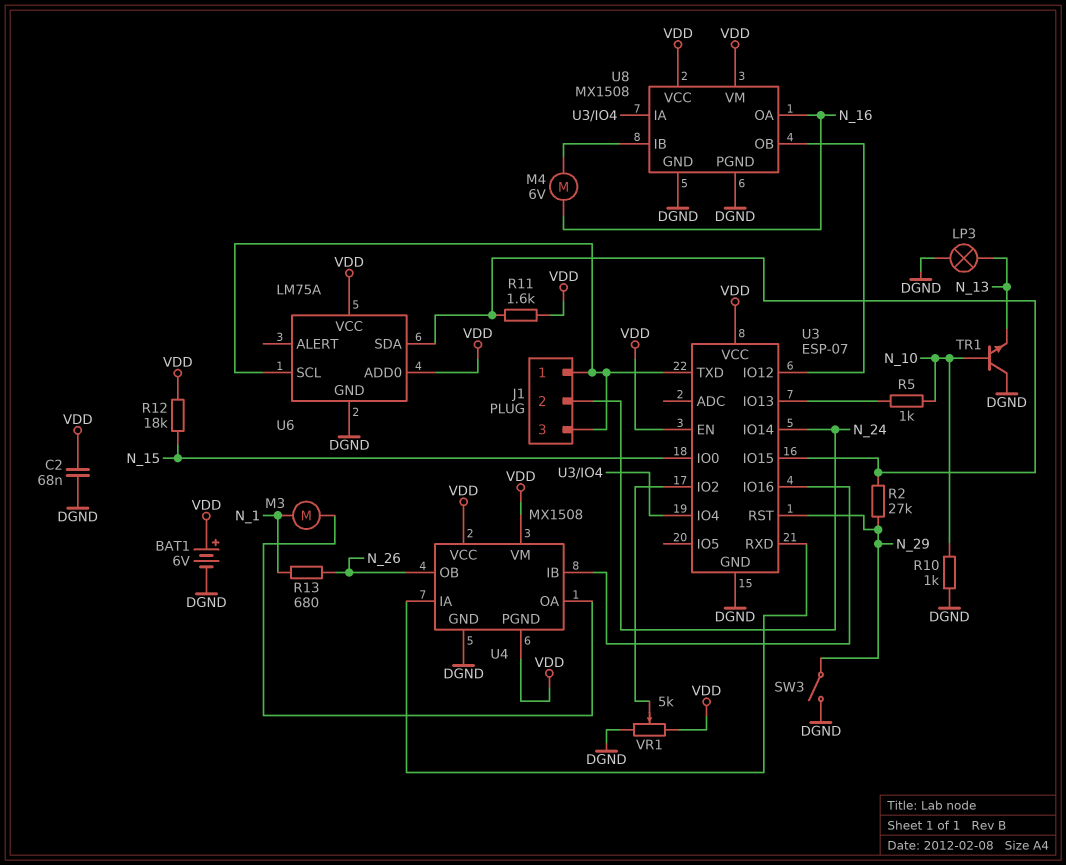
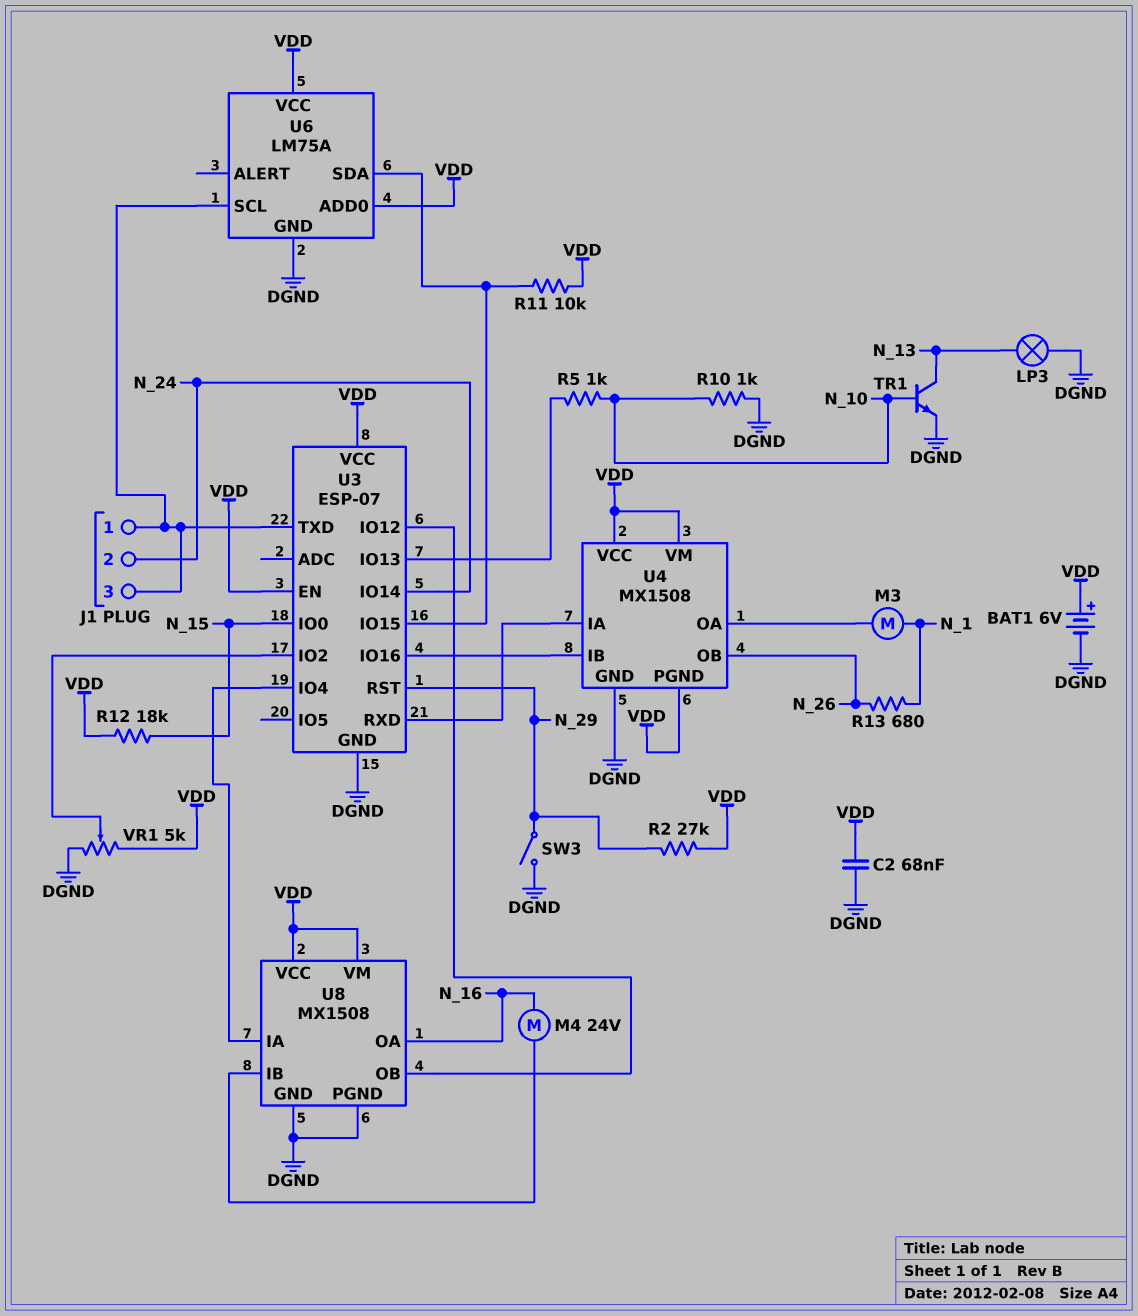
M4: motor 6V (N_16, U8/IB) -> motor 24V (N_16, U8/IB)
R2: 27k (N_29, U3/IO15) -> 27k (N_29, VDD)
R11: 1.6k (U3/IO15, VDD) -> 10k (U3/IO15, VDD)
TR1: NPN (B N_10, C DGND, E N_13) -> NPN (B N_10, C N_13, E DGND)

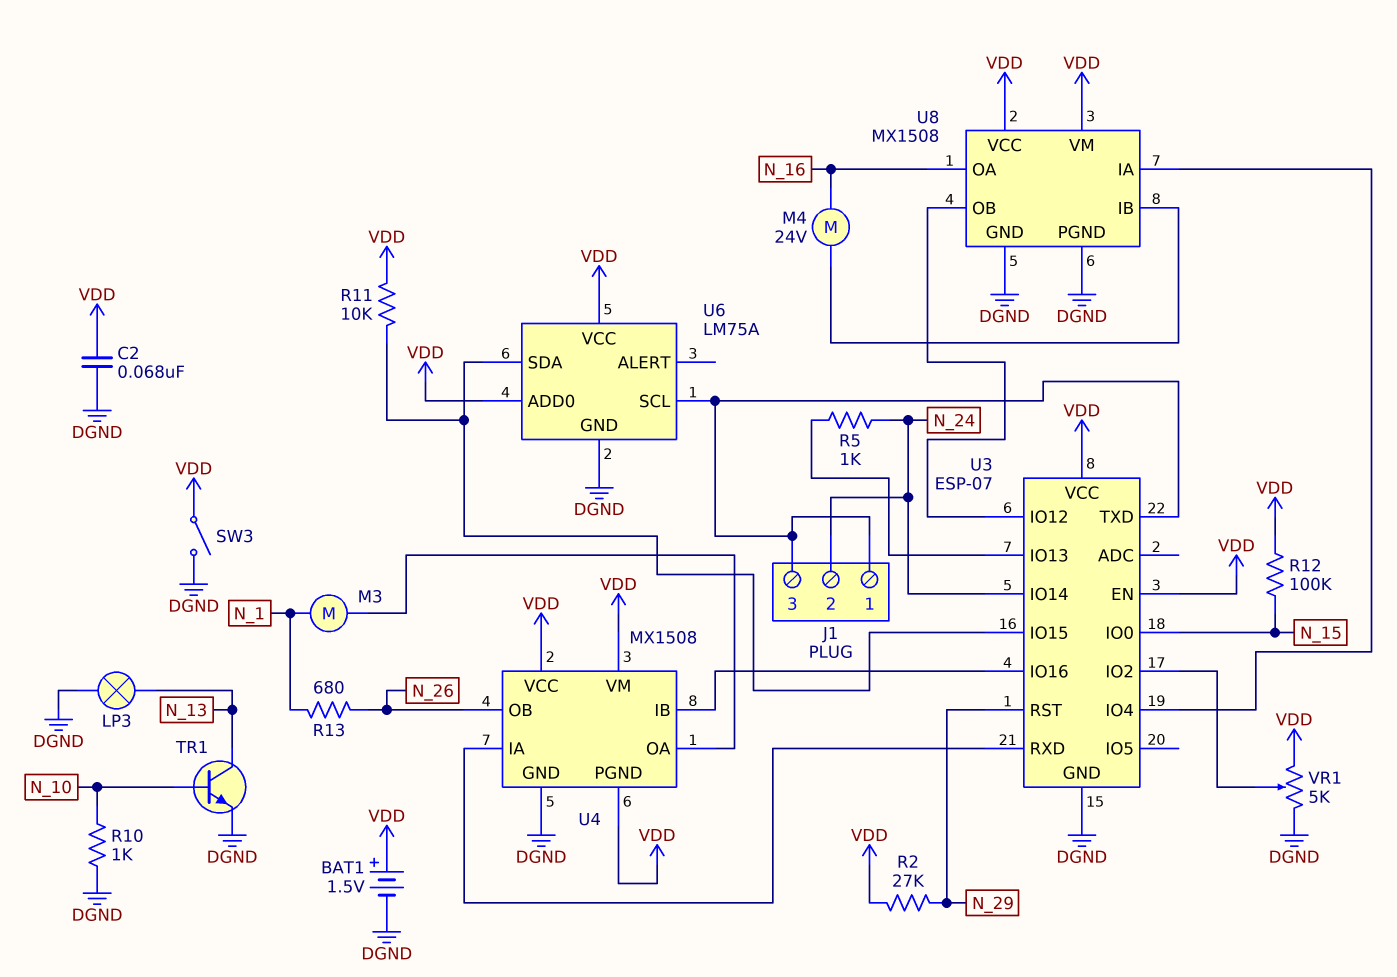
BAT1: 6V (plus VDD, minus DGND) -> 1.5V (plus VDD, minus DGND)
R5: 1k (N_10, U3/IO13) -> 1k (N_24, U3/IO13)
R12: 18k (N_15, VDD) -> 100k (N_15, VDD)
SW3: switch (DGND, N_29) -> switch (DGND, VDD)

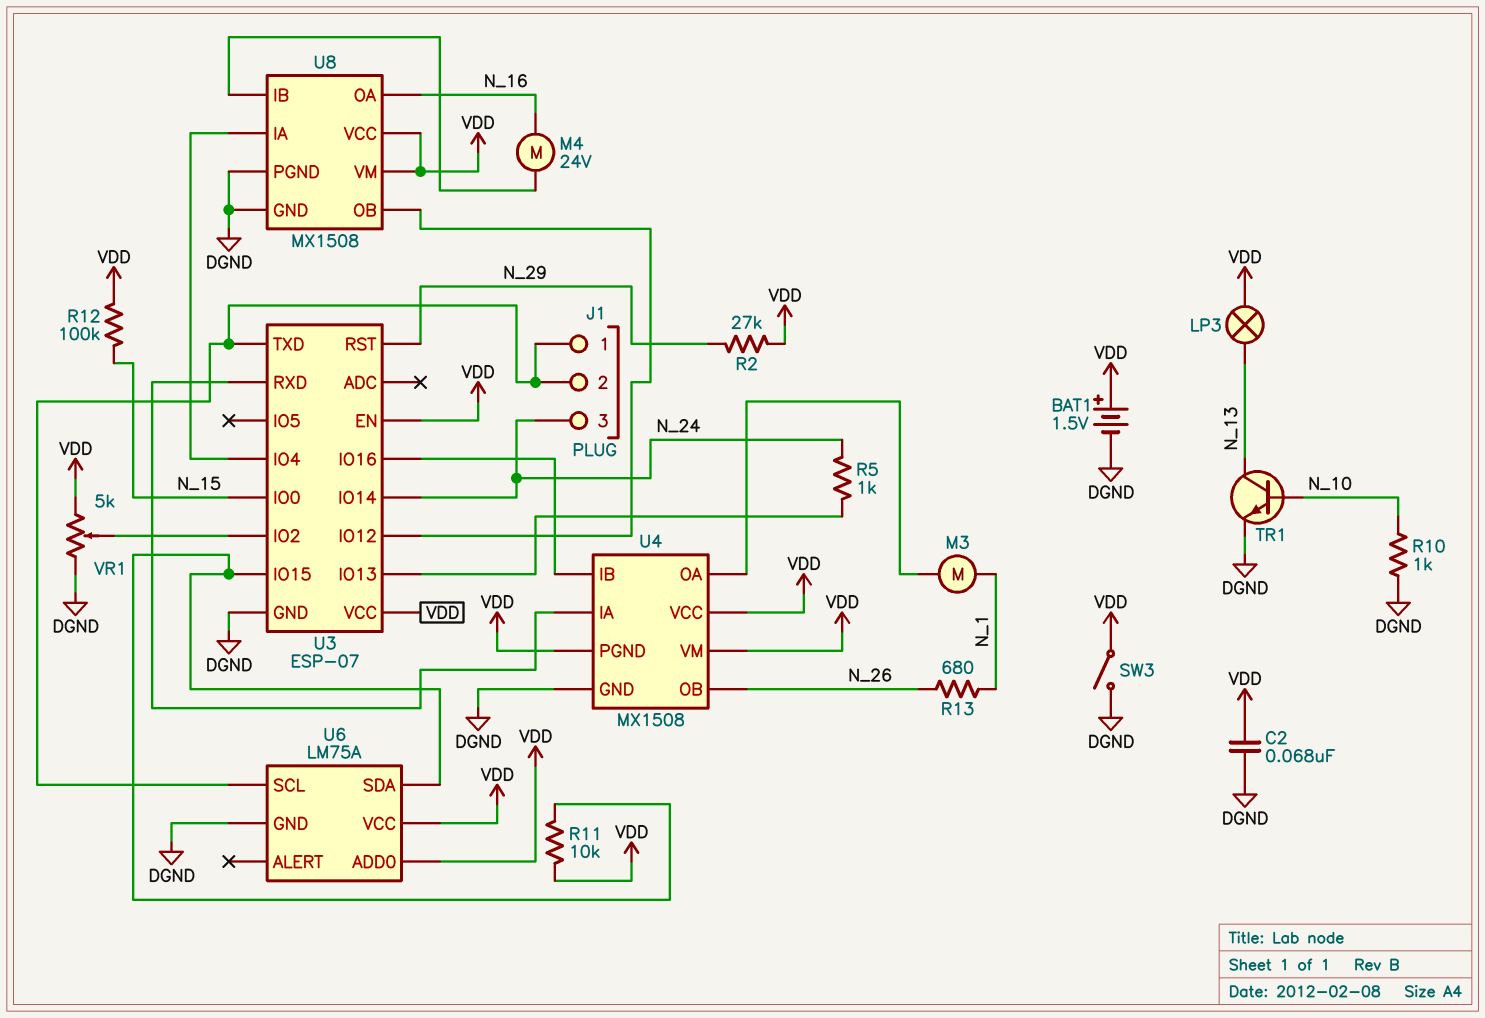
J1 pin 2: N_24 -> J1/1
J1 pin 3: J1/1 -> N_24
LP3: lamp (DGND, N_13) -> lamp (N_13, VDD)

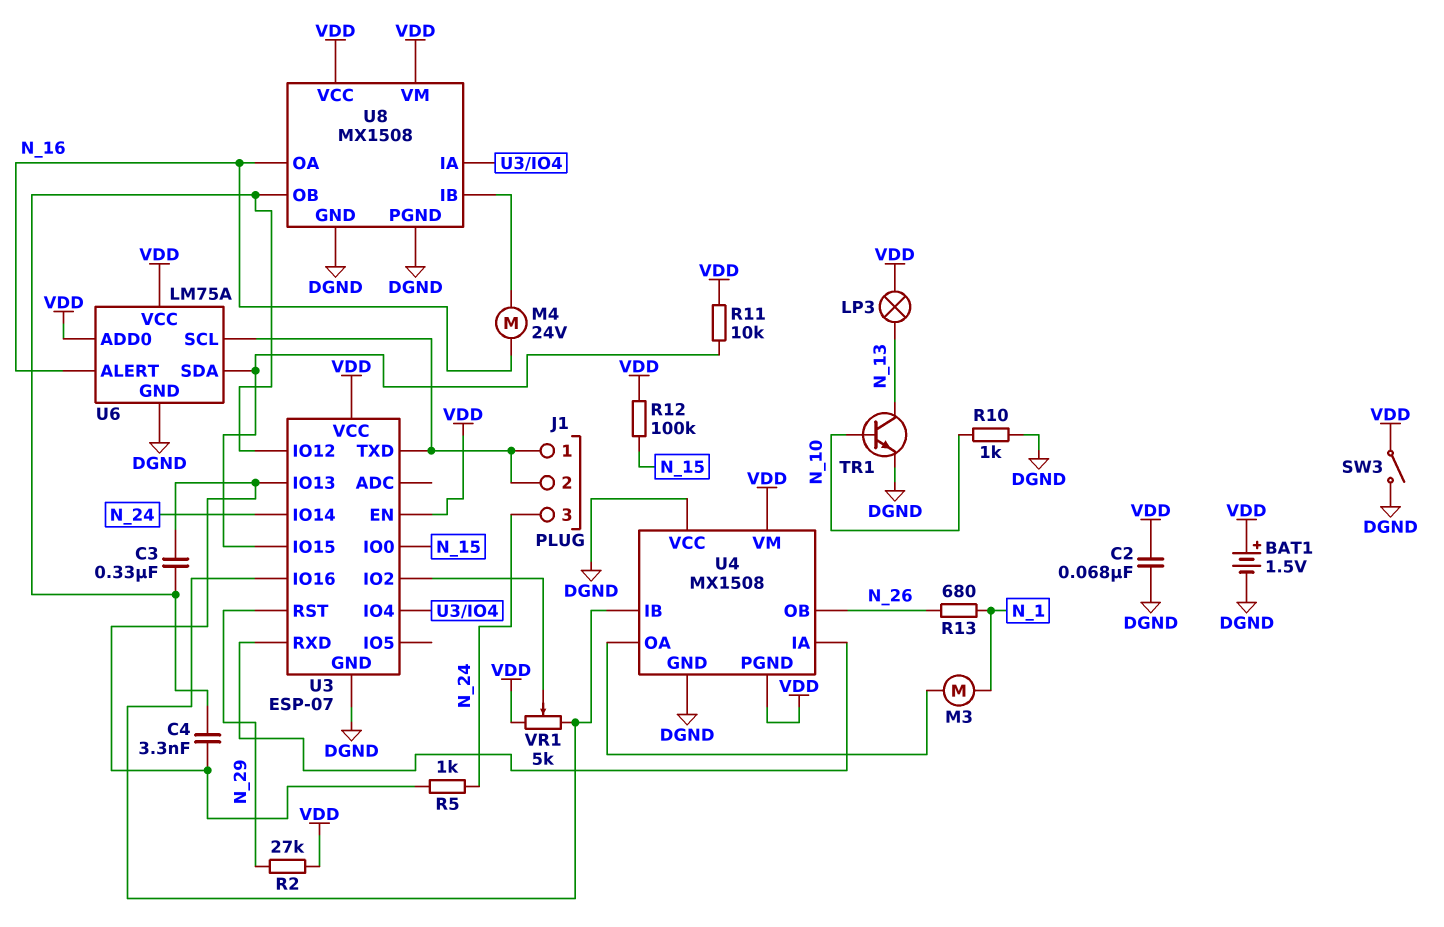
C3: none -> 330nF (U3/IO12, U3/IO13)
C4: none -> 3.3nF (U3/IO12, U3/IO13)
U4 pin VCC: VDD -> DGND
U6 pin ALERT: none -> N_16
VR1: 5k (DGND, VDD, wiper U3/IO2) -> 5k (U3/IO16, VDD, wiper U3/IO2)

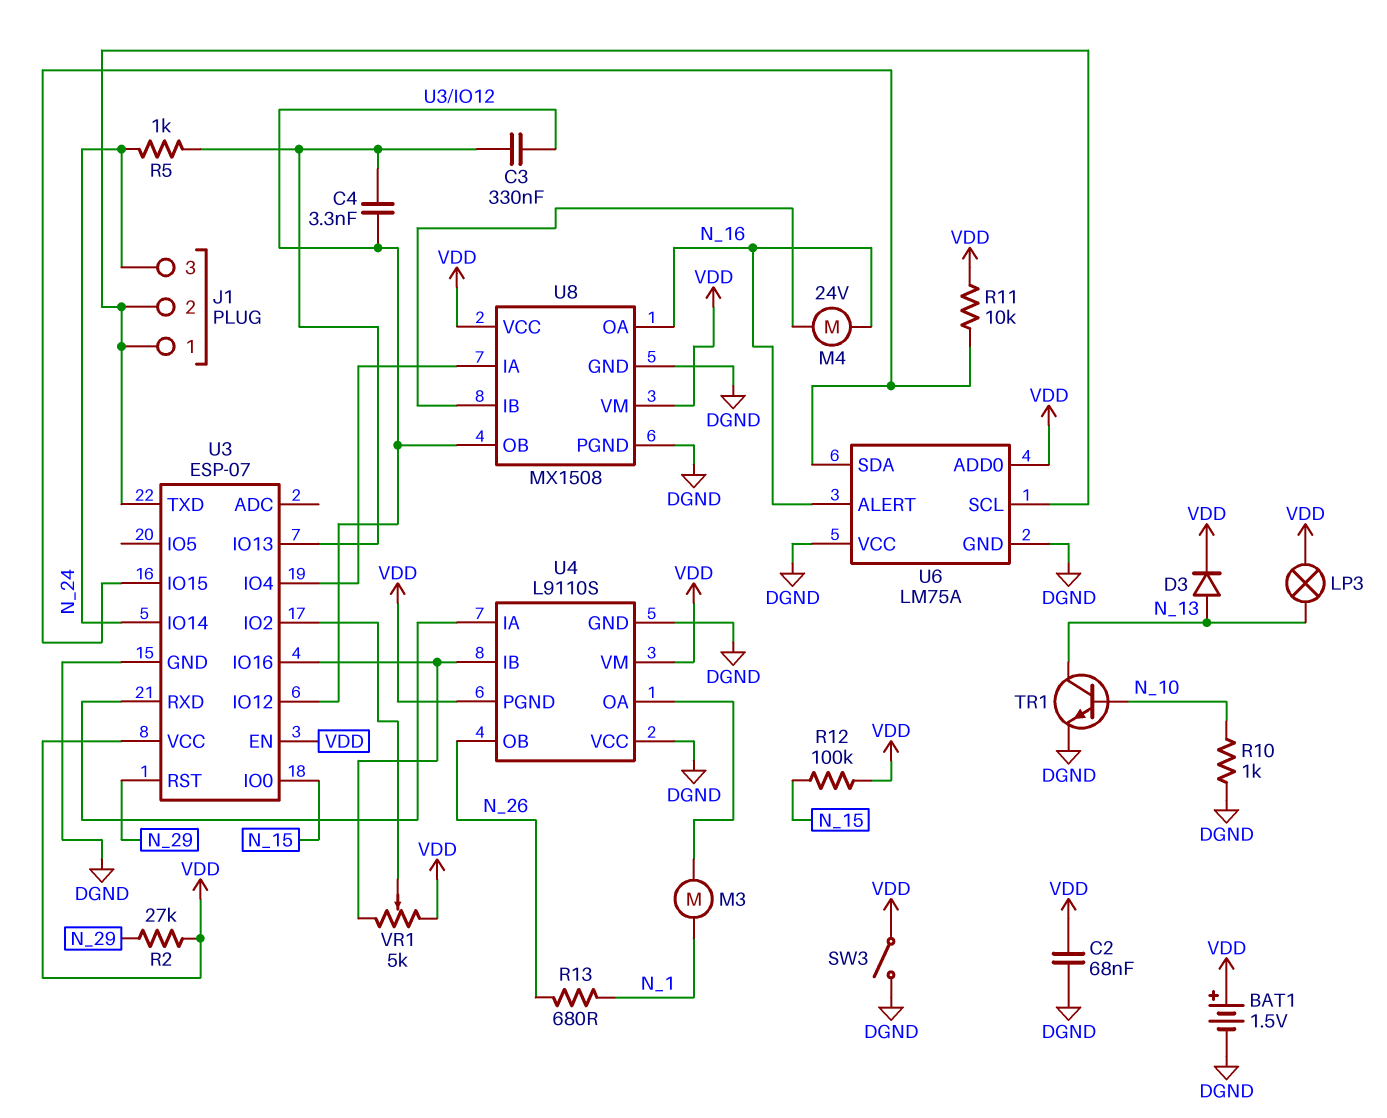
D3: none -> diode (A N_13, K VDD)
U4: MX1508 -> L9110S
U6 pin VCC: VDD -> DGND

